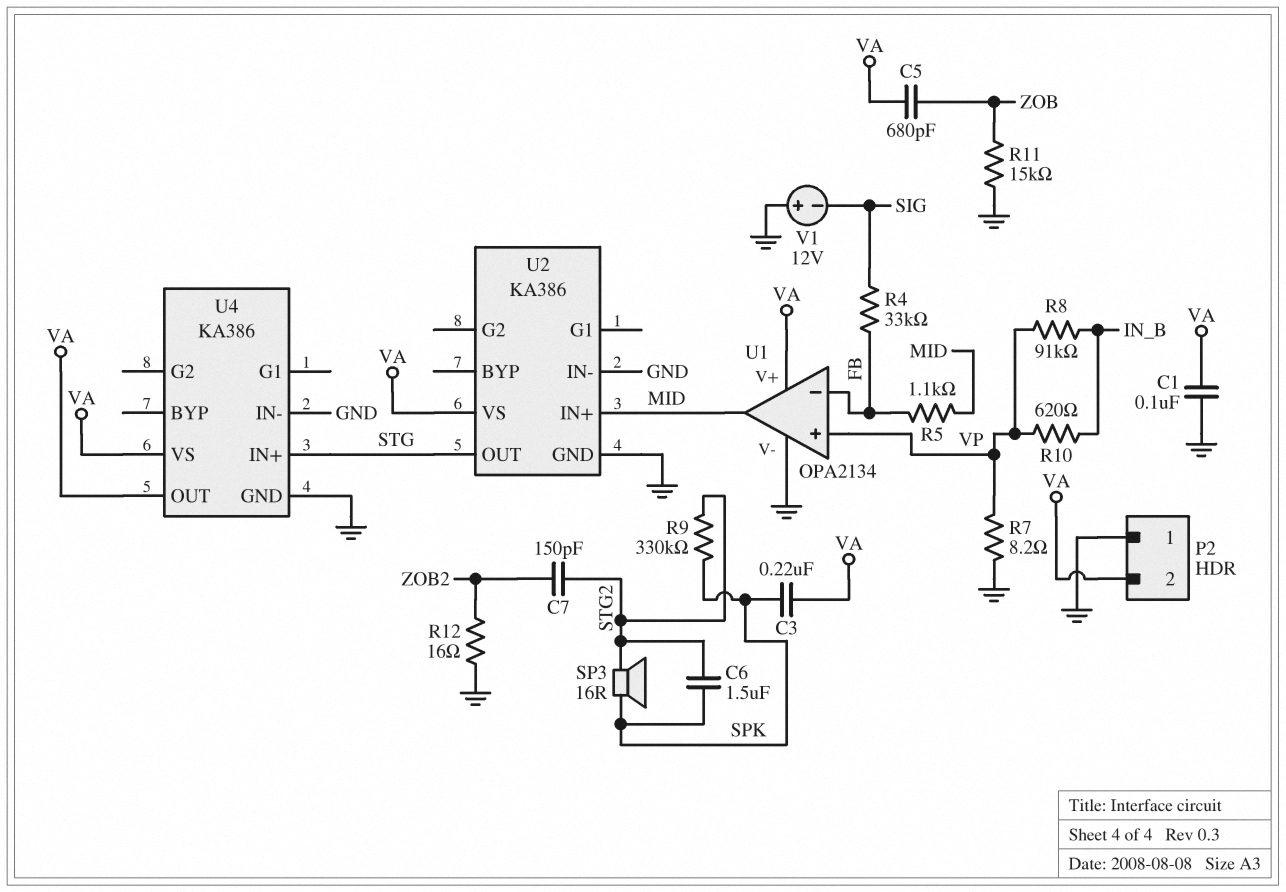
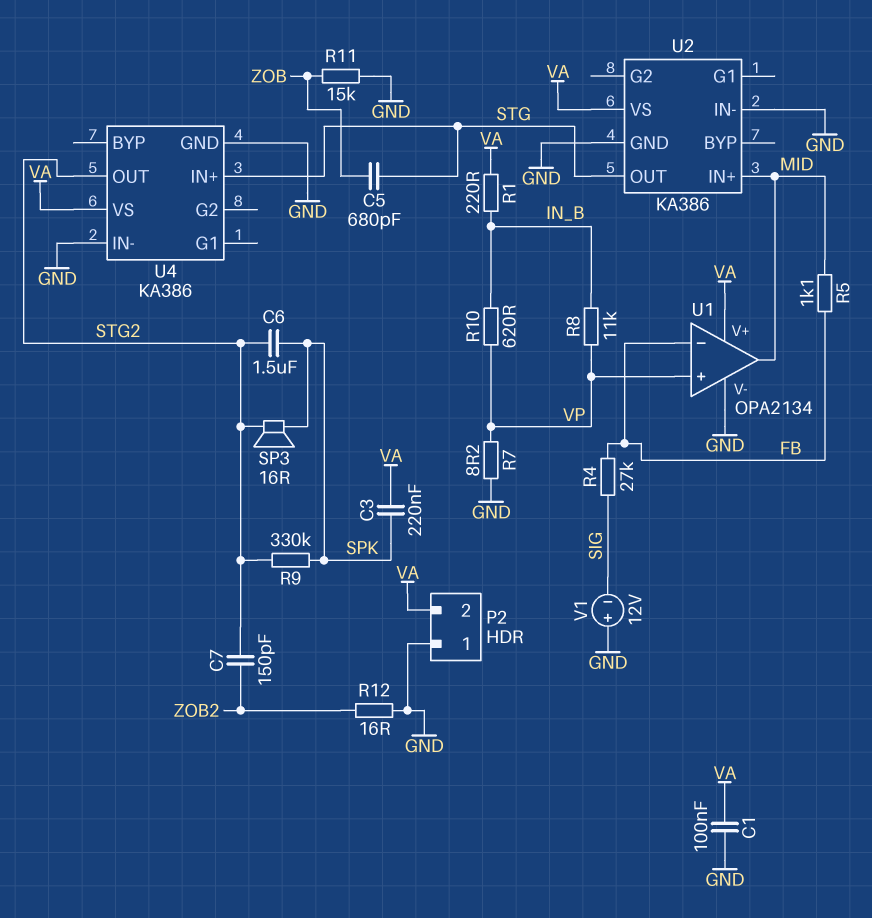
C5: 680pF (VA, ZOB) -> 680pF (STG, ZOB)
R1: none -> 220 (IN_B, VA)
R4: 33k (FB, SIG) -> 27k (FB, SIG)
R8: 91k (IN_B, VP) -> 11k (IN_B, VP)
U4 pin OUT: VA -> STG2

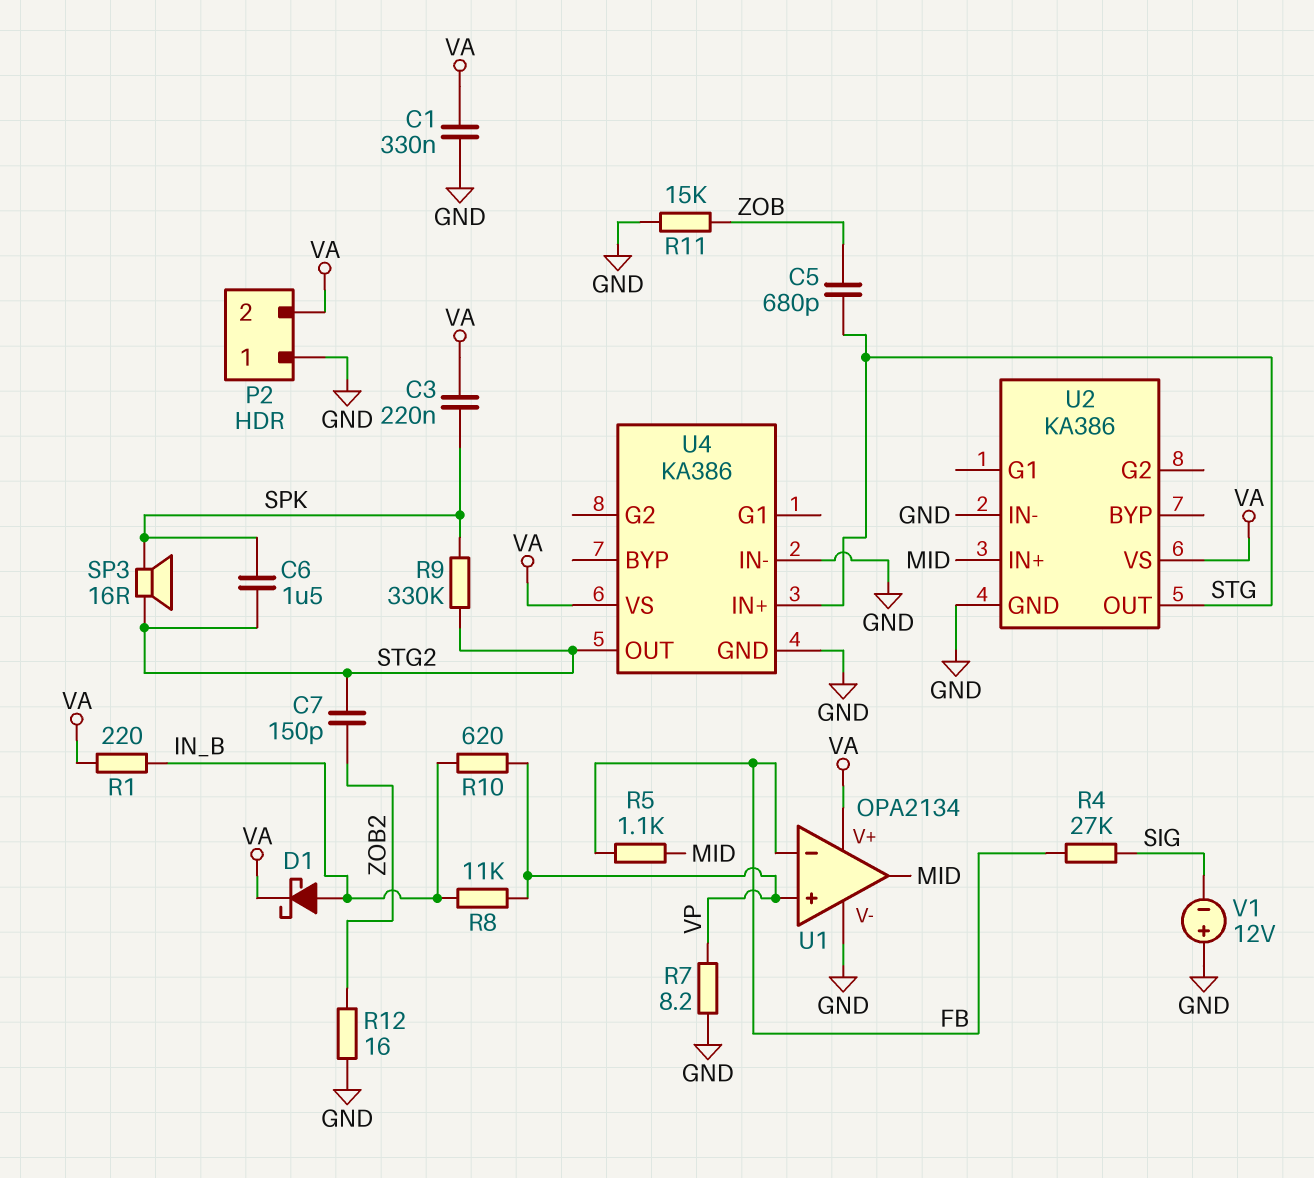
C1: 100nF (GND, VA) -> 330nF (GND, VA)
D1: none -> schottky (A IN_B, K VA)

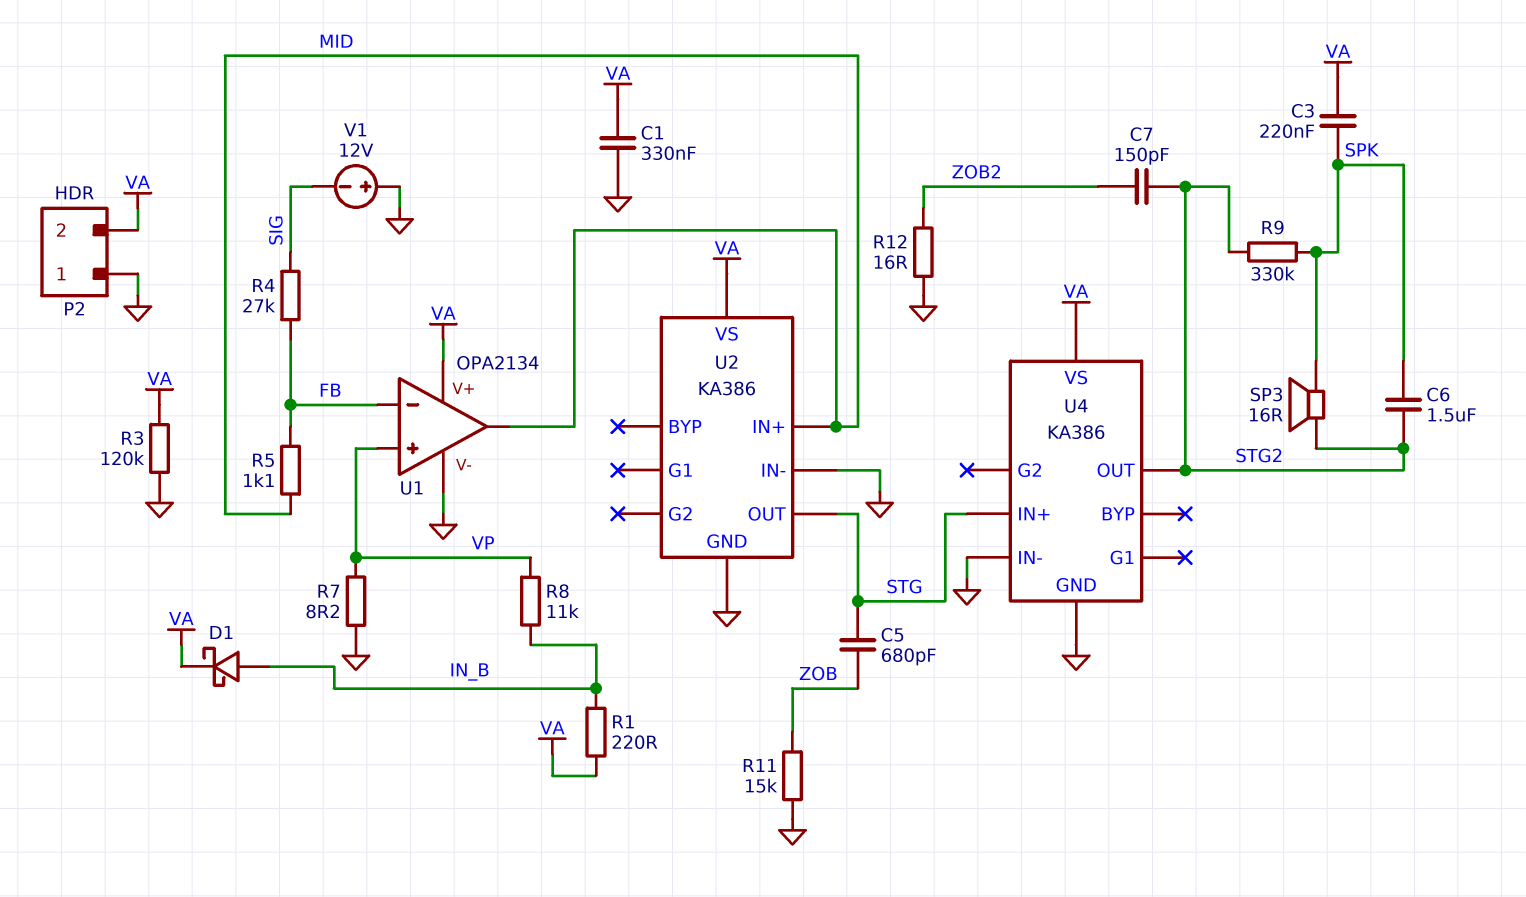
R3: none -> 120k (GND, VA)
R10: 620 (IN_B, VP) -> none

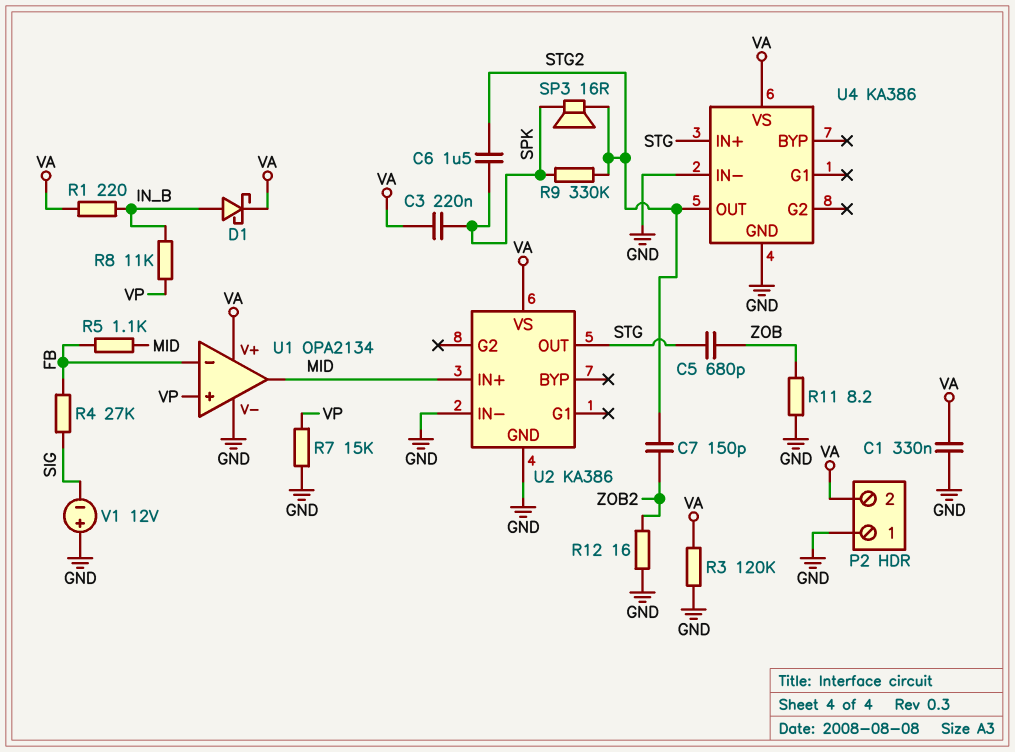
R7: 8.2 (GND, VP) -> 15k (GND, VP)
R11: 15k (GND, ZOB) -> 8.2 (GND, ZOB)

